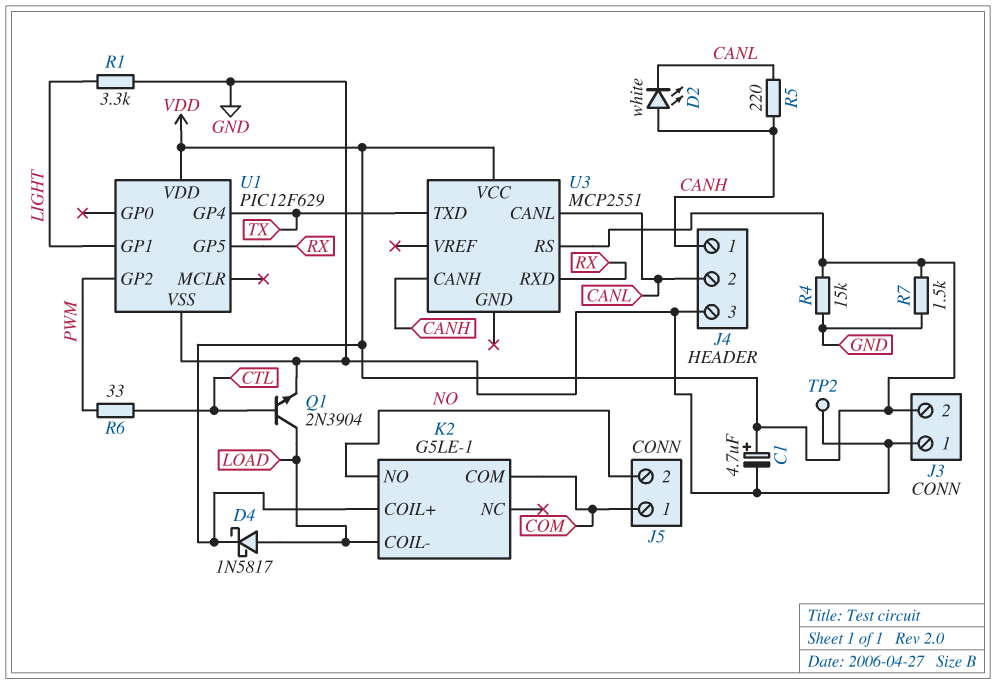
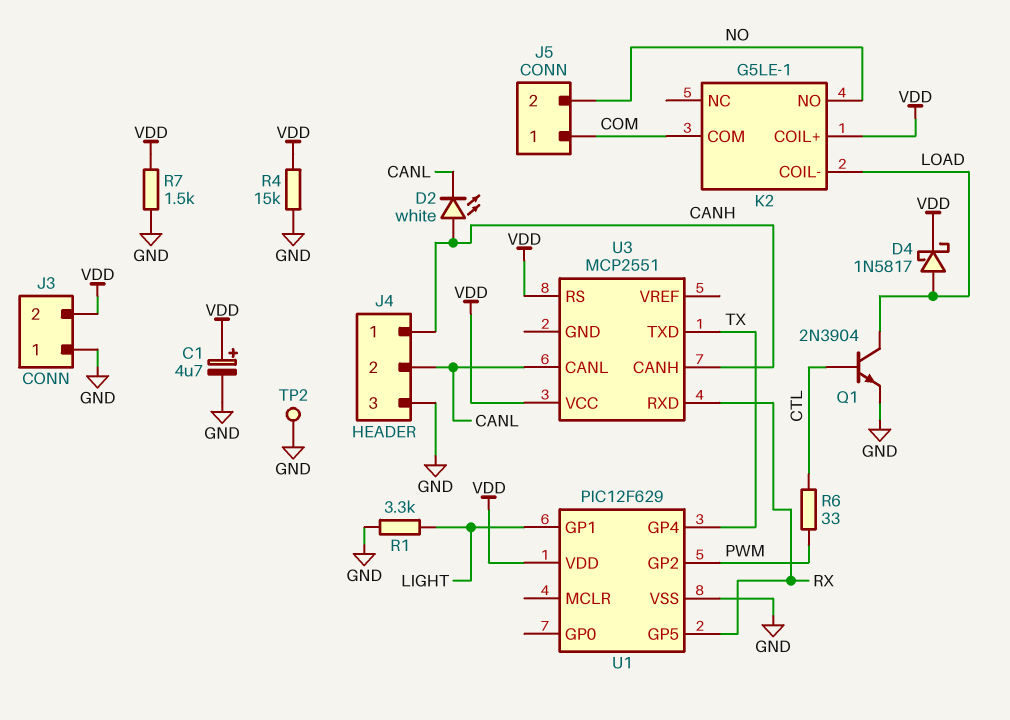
R5: 220 (CANH, CANL) -> none

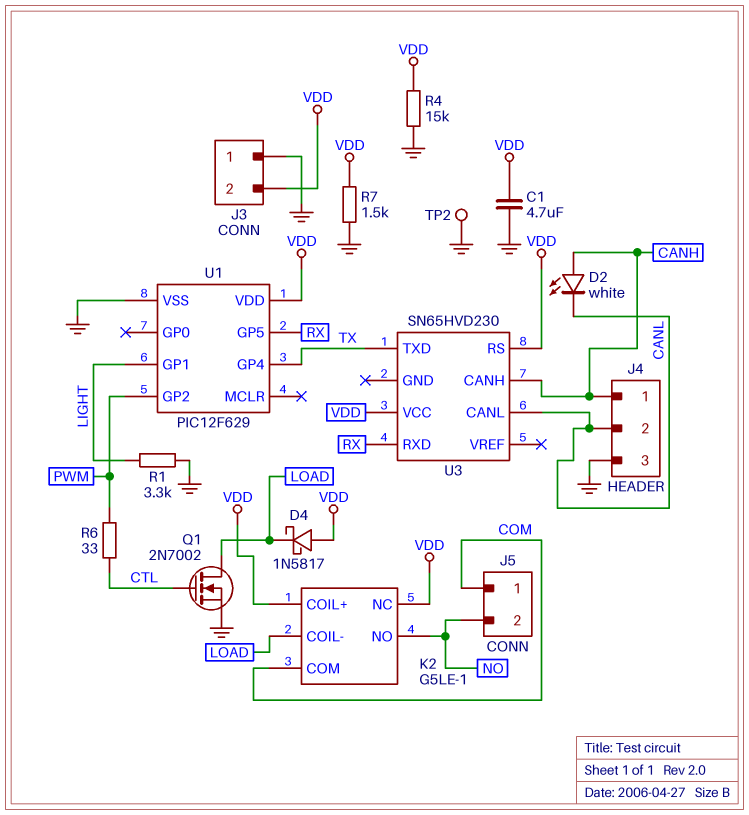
C1: 4.7uF (plus VDD, minus GND) -> 4.7uF (GND, VDD)
D4: schottky 1N5817 (A LOAD, K VDD) -> schottky 1N5817 (A VDD, K LOAD)
K2 pin NC: none -> VDD
Q1: NPN 2N3904 (B CTL, C LOAD, E GND) -> NMOS 2N7002 (G CTL, D LOAD, S GND)
U3: MCP2551 -> SN65HVD230

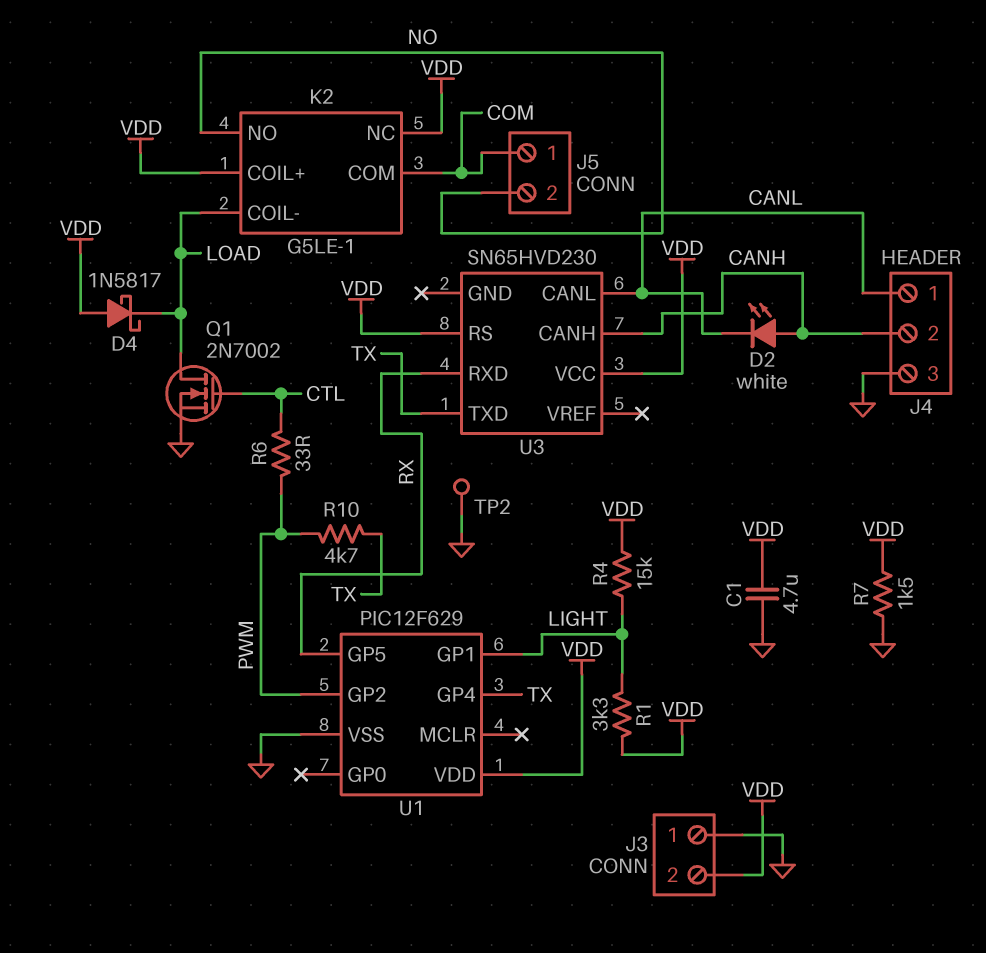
J4 pin 1: CANH -> CANL
J4 pin 2: CANL -> CANH
R1: 3.3k (GND, LIGHT) -> 3.3k (LIGHT, VDD)
R4: 15k (GND, VDD) -> 15k (LIGHT, VDD)
R10: none -> 4.7k (PWM, TX)

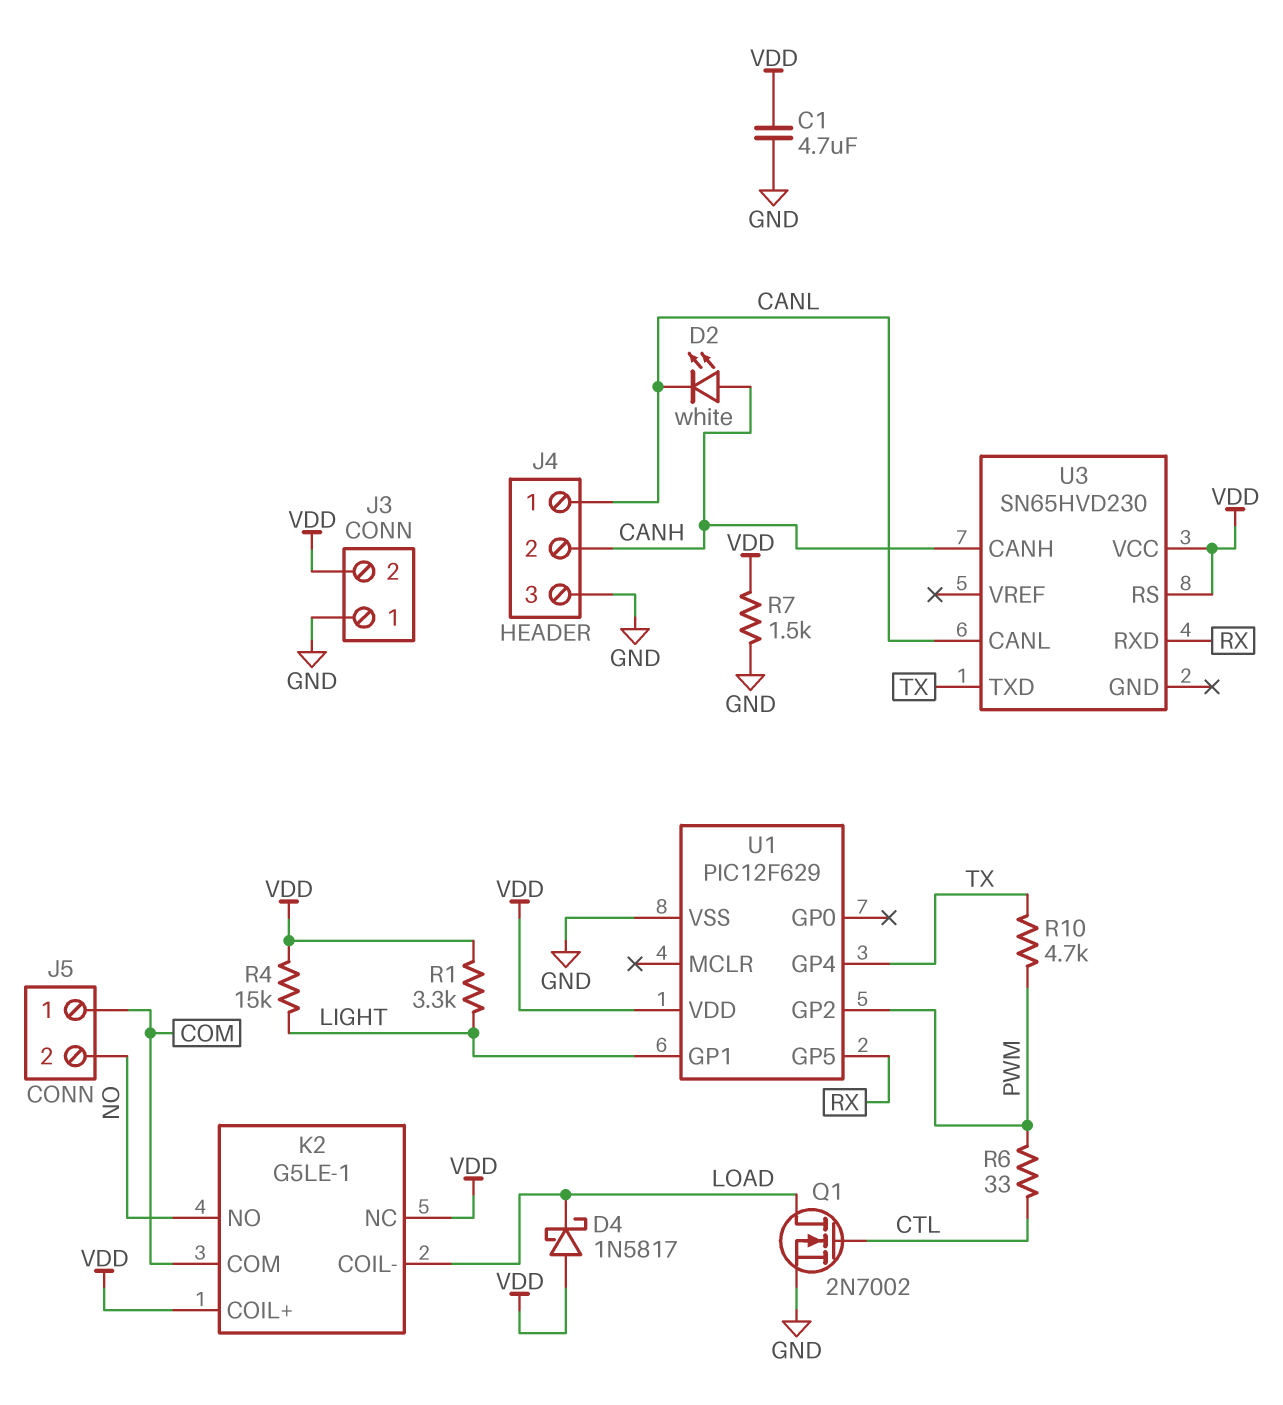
TP2: test point (GND) -> none

